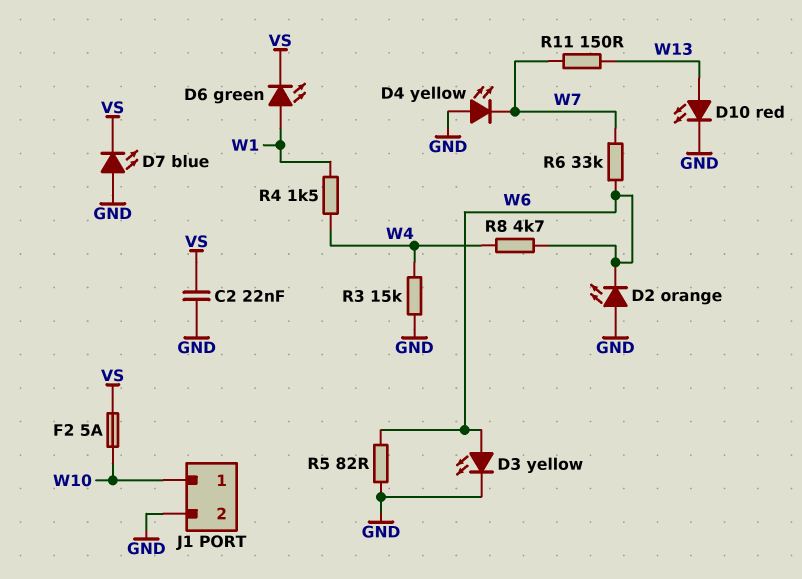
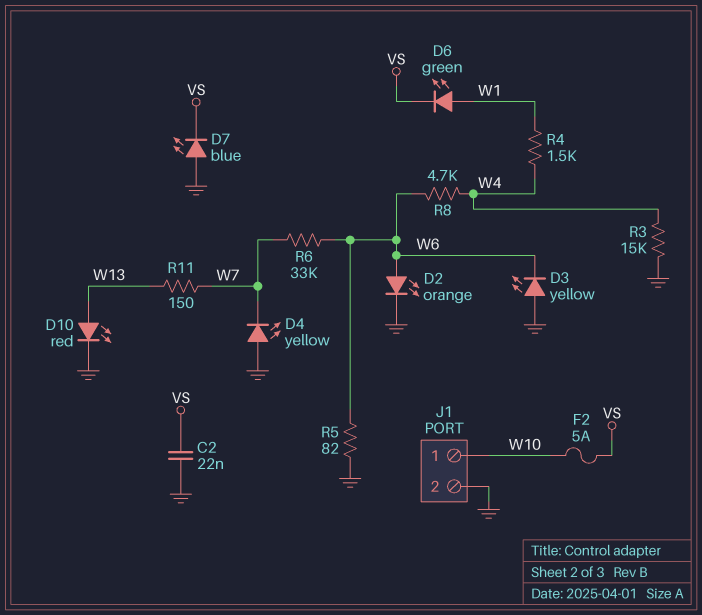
D2: LED orange (A GND, K W6) -> LED orange (A W6, K GND)
D3: LED yellow (A W6, K GND) -> LED yellow (A GND, K W6)

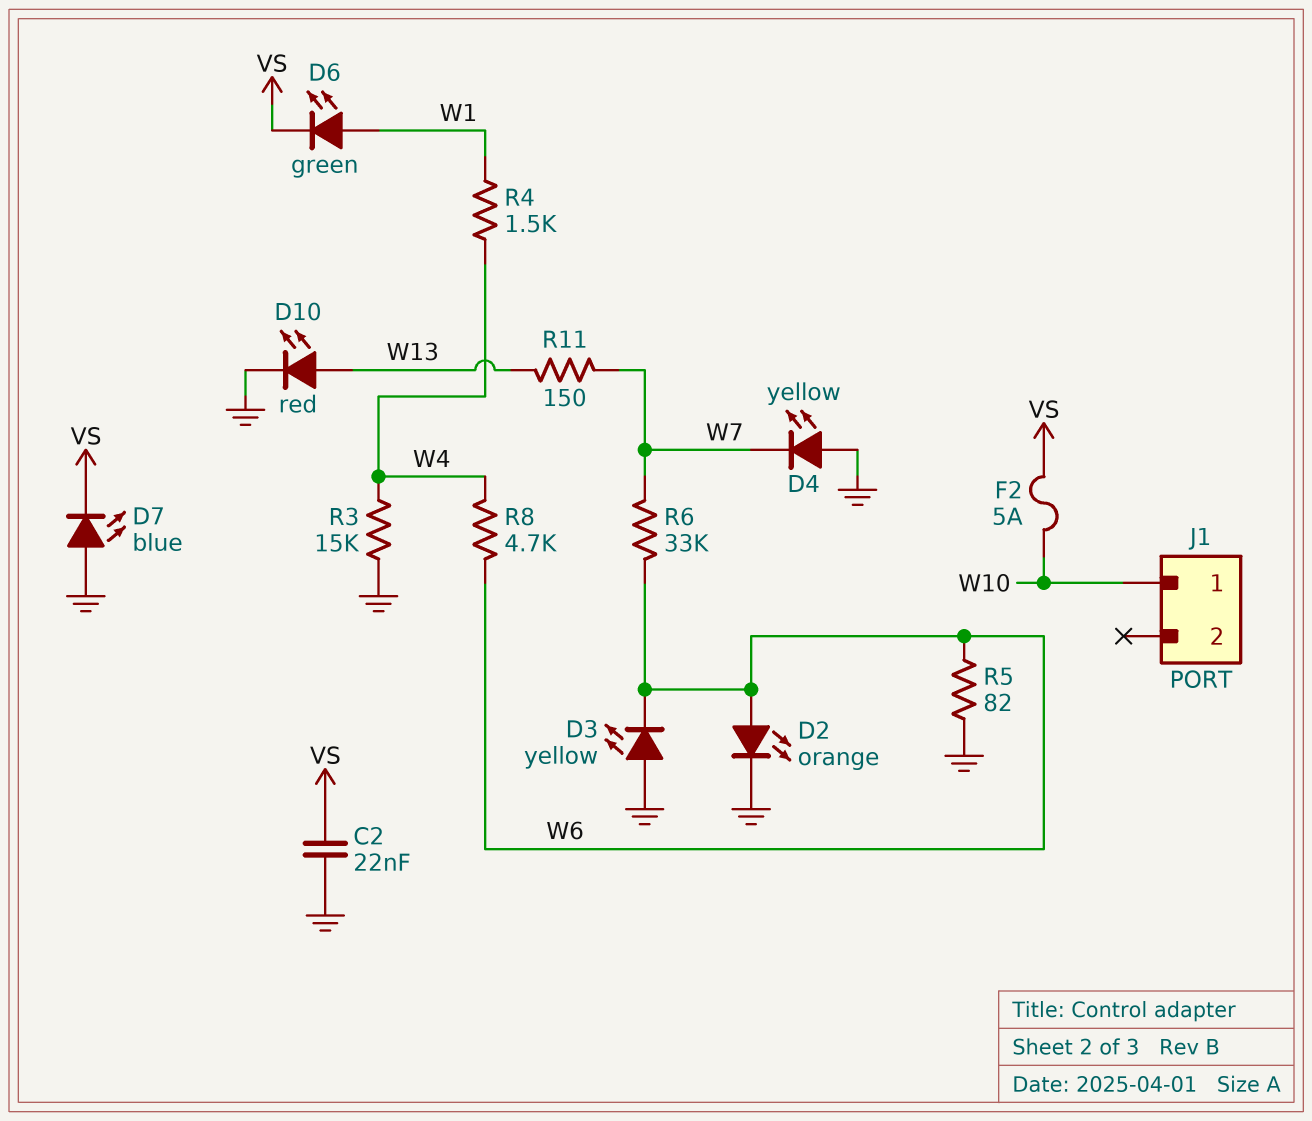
J1 pin 2: GND -> none

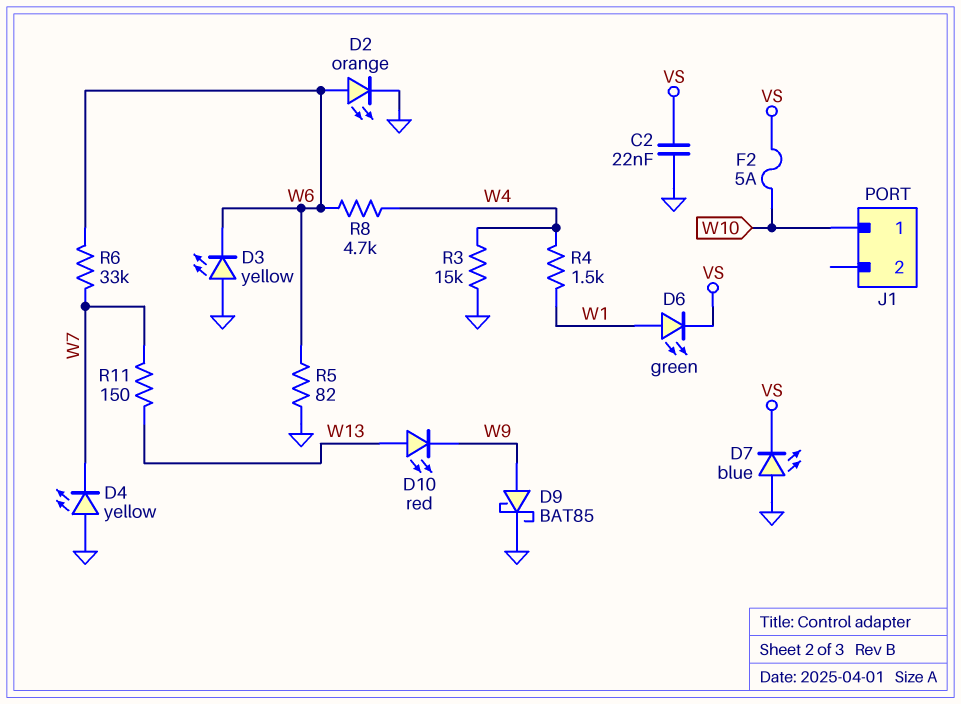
D9: none -> schottky BAT85 (A W9, K GND)
D10: LED red (A W13, K GND) -> LED red (A W13, K W9)

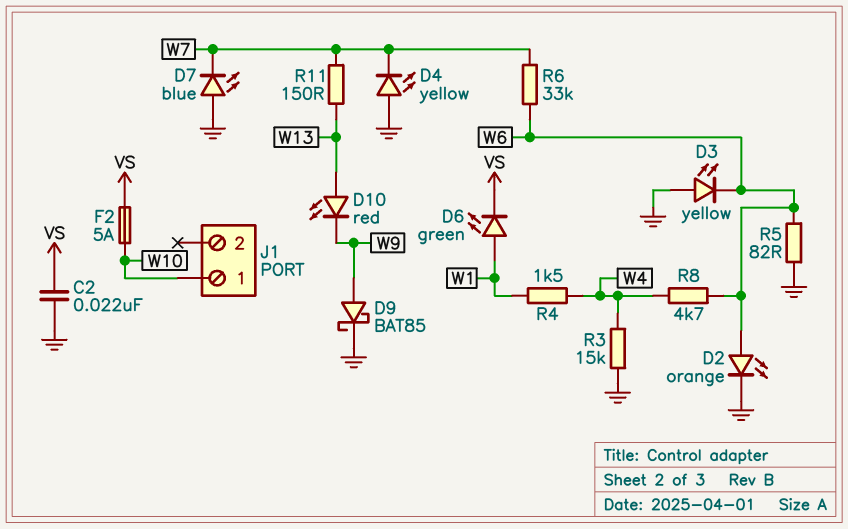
D7: LED blue (A GND, K VS) -> LED blue (A GND, K W7)

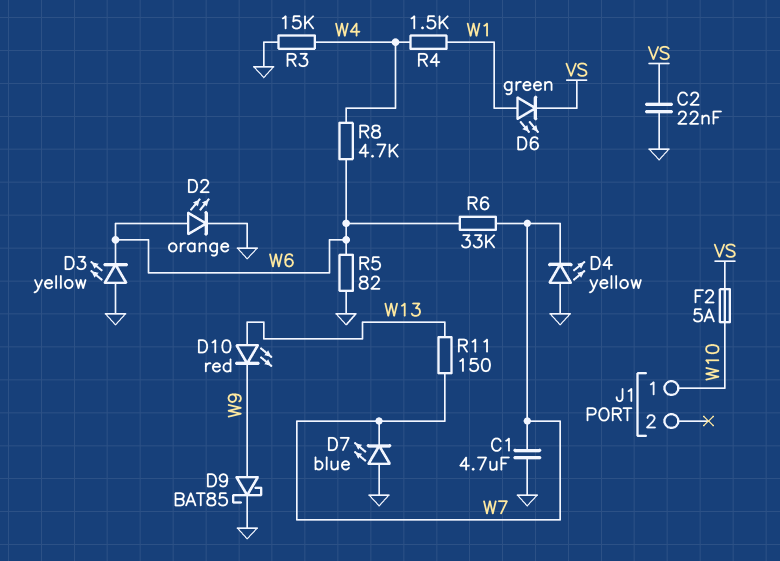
C1: none -> 4.7uF (GND, W7)

